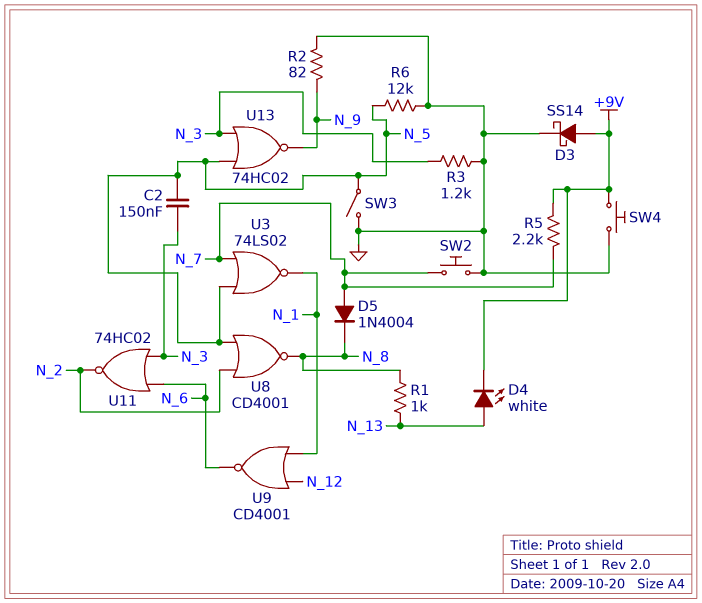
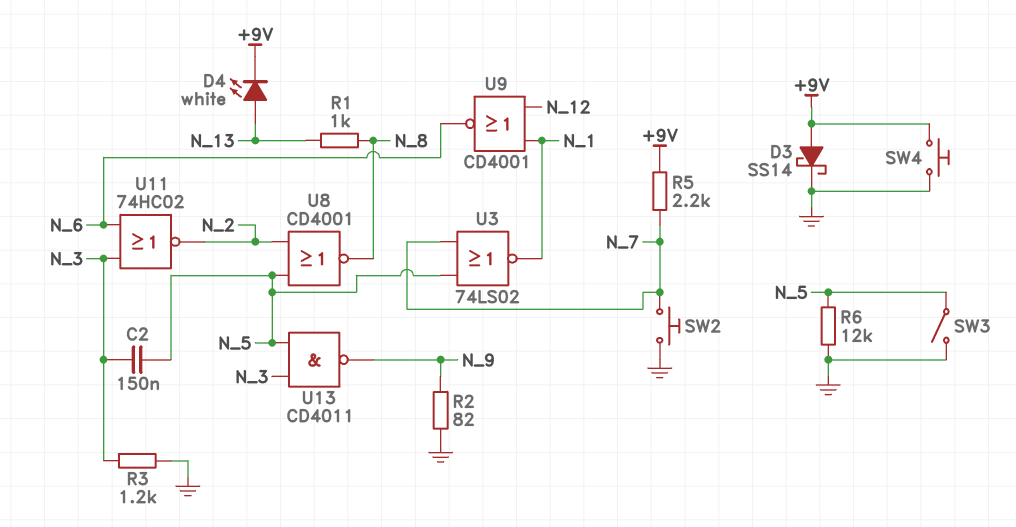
D5: diode 1N4004 (A N_7, K N_8) -> none
U13: NOR 74HC02 (in N_3, in N_5, out N_9) -> NAND CD4011 (in N_3, in N_5, out N_9)

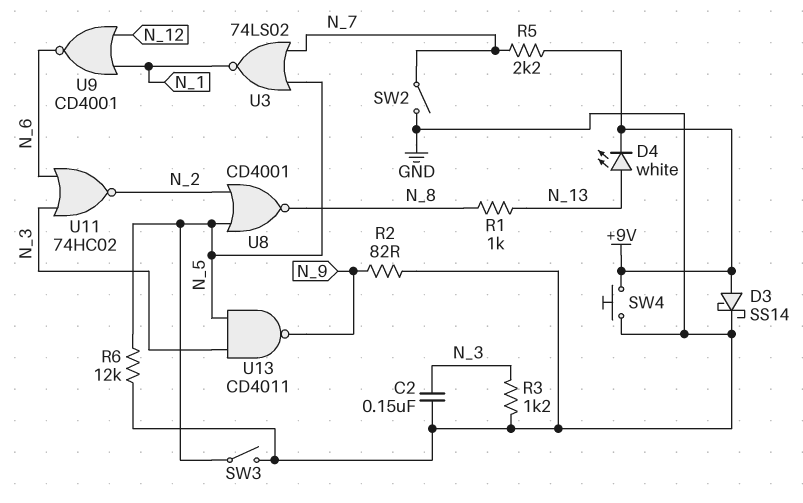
C2: 150nF (N_3, N_5) -> 150nF (GND, N_3)
SW2: button (GND, N_7) -> switch (GND, N_7)

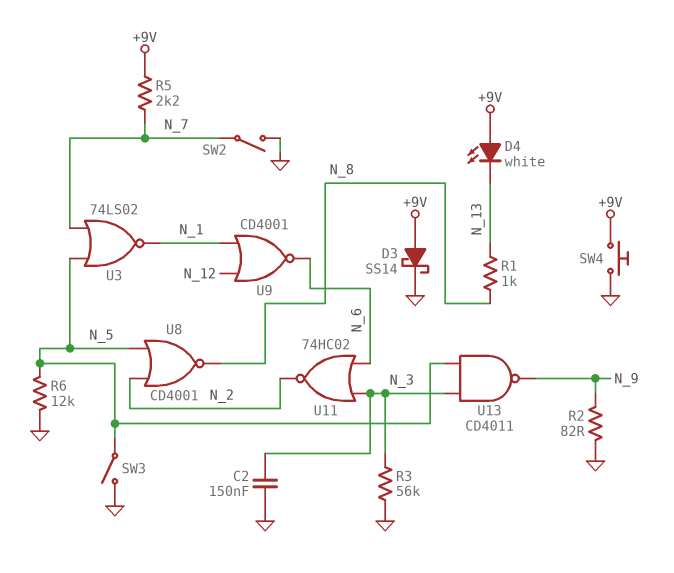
D4: LED white (A N_13, K +9V) -> LED white (A +9V, K N_13)
R3: 1.2k (GND, N_3) -> 56k (GND, N_3)

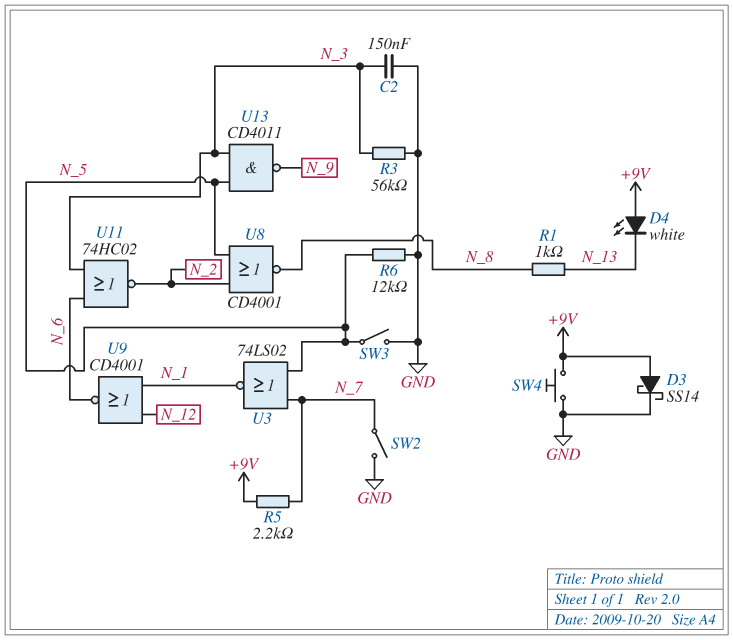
R2: 82 (GND, N_9) -> none

